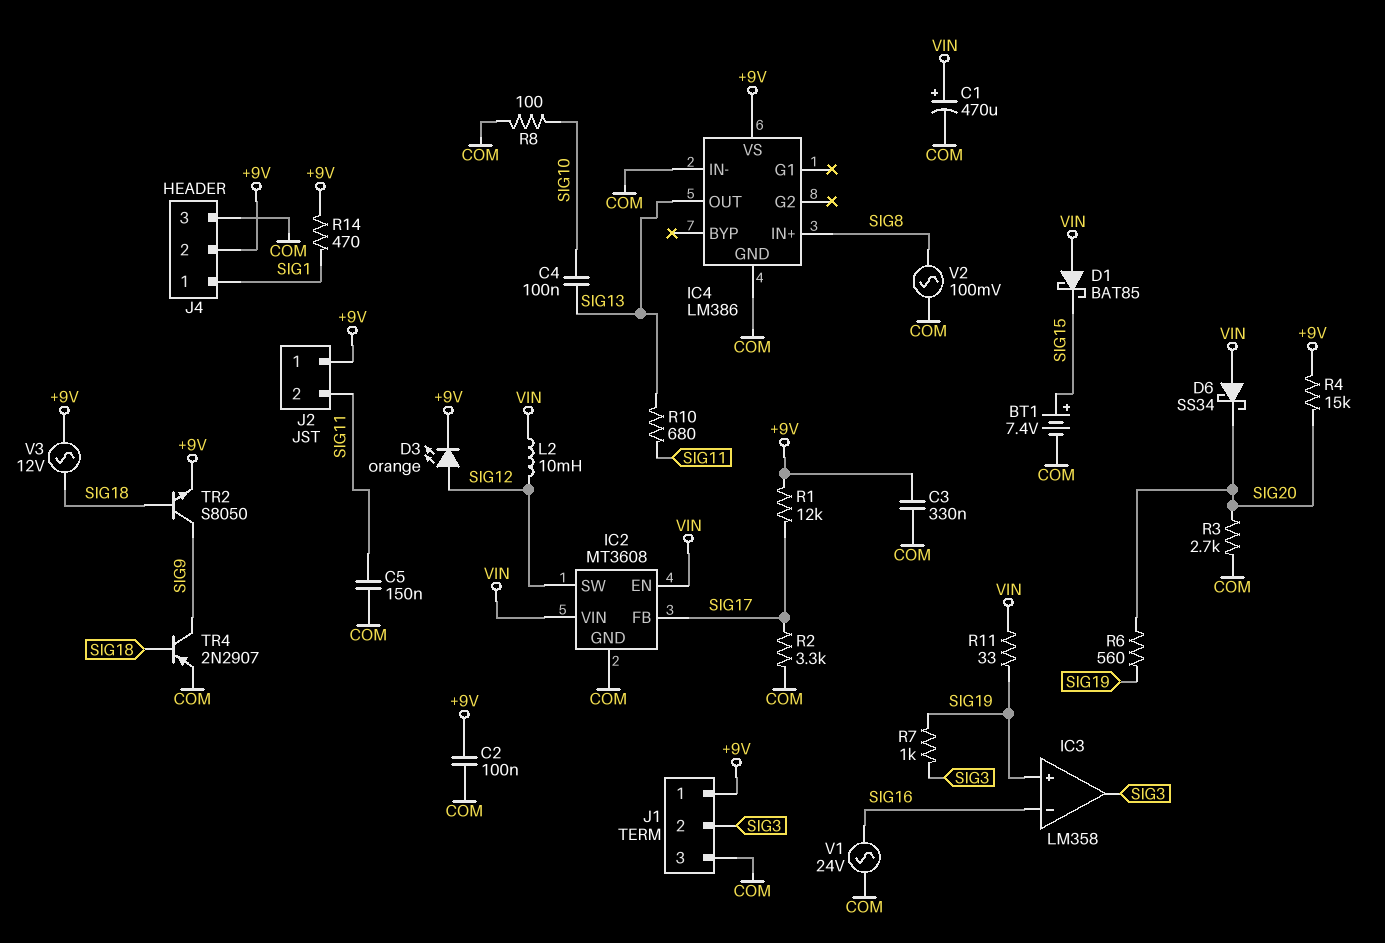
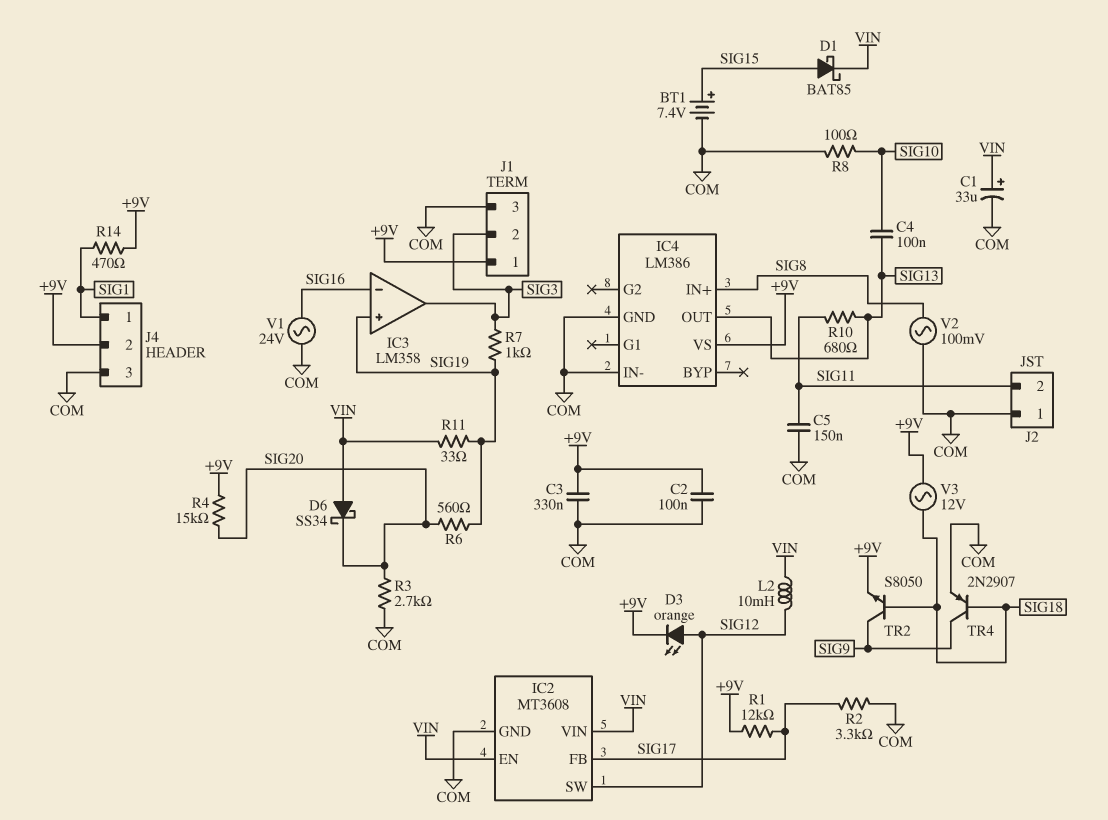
C1: 470uF (plus VIN, minus COM) -> 33uF (plus VIN, minus COM)
D1: schottky BAT85 (A VIN, K SIG15) -> schottky BAT85 (A SIG15, K VIN)
J2 pin 1: +9V -> COM

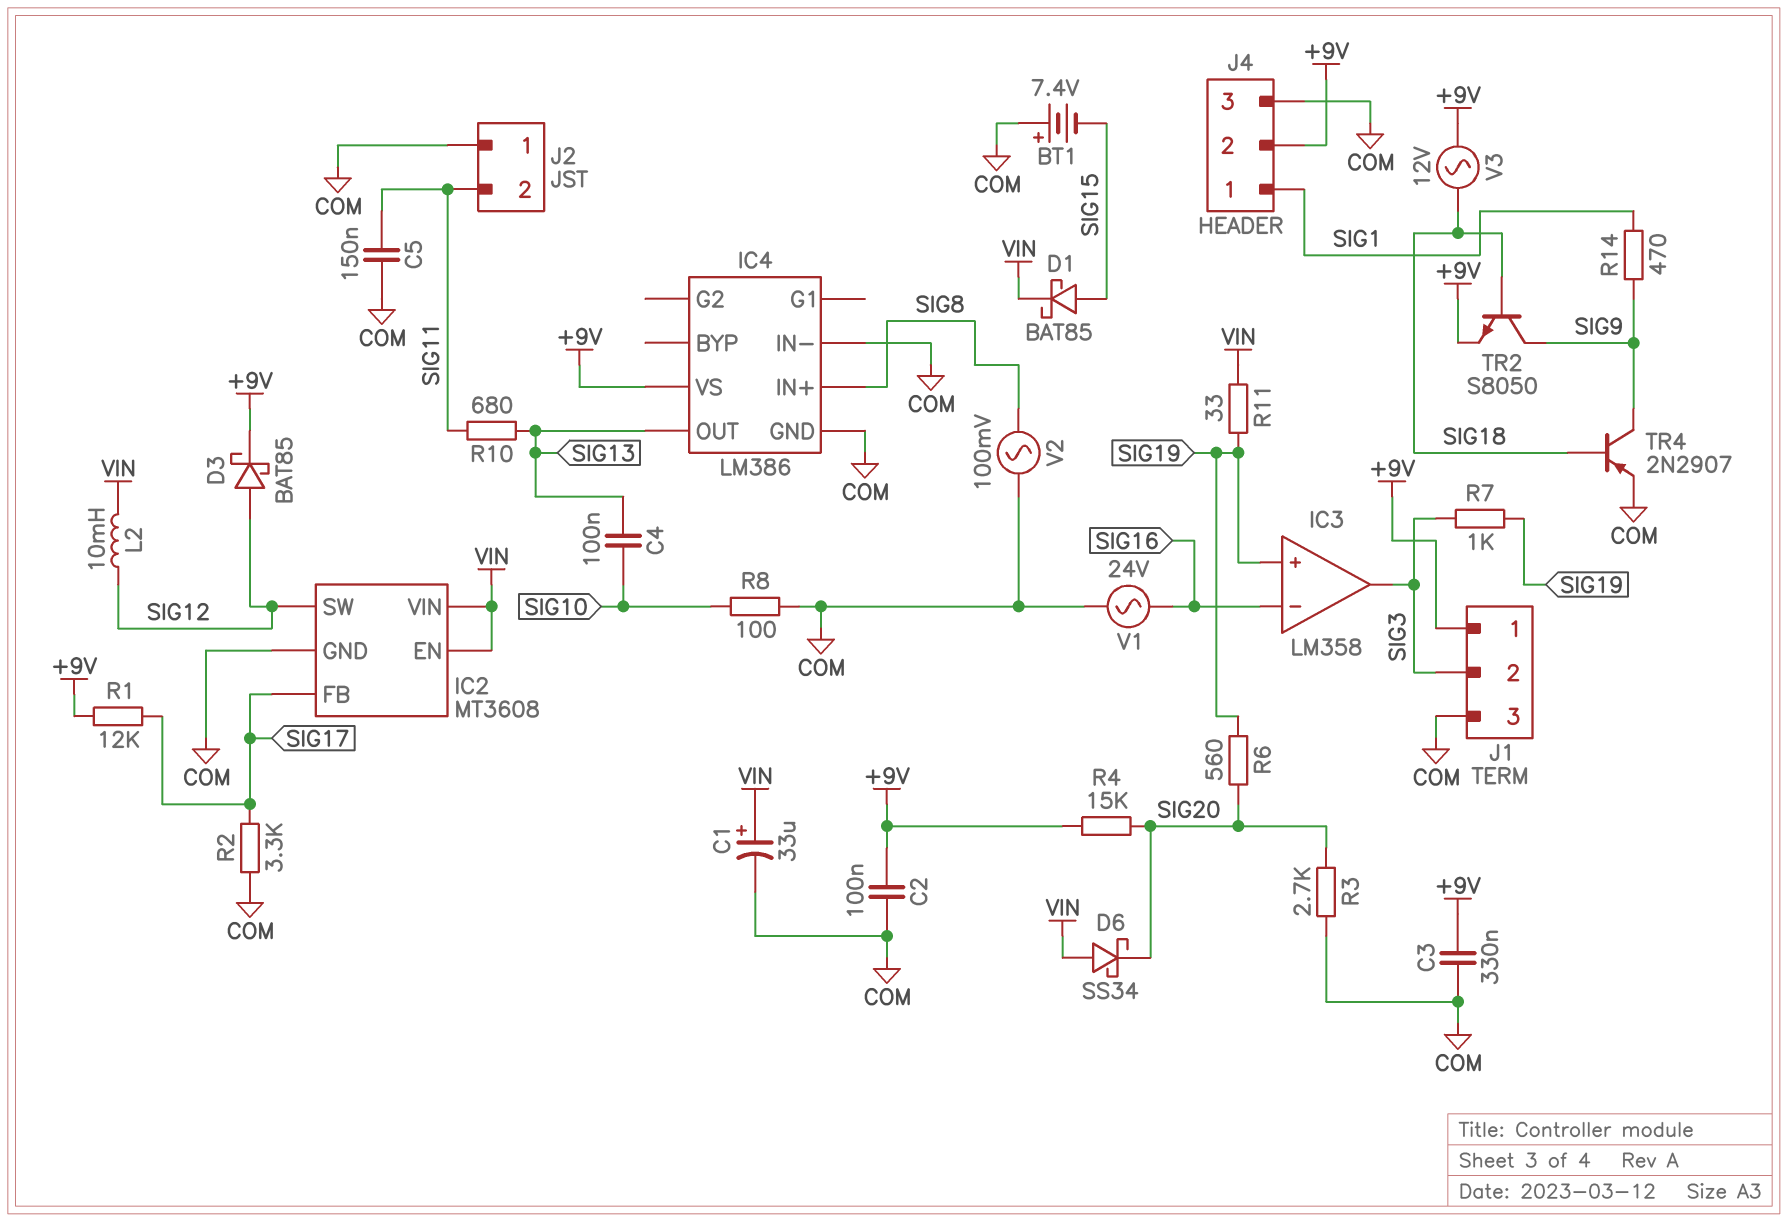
BT1: 7.4V (plus SIG15, minus COM) -> 7.4V (plus COM, minus SIG15)
D3: LED orange (A SIG12, K +9V) -> schottky BAT85 (A SIG12, K +9V)
R14: 470 (+9V, SIG1) -> 470 (SIG1, SIG9)

